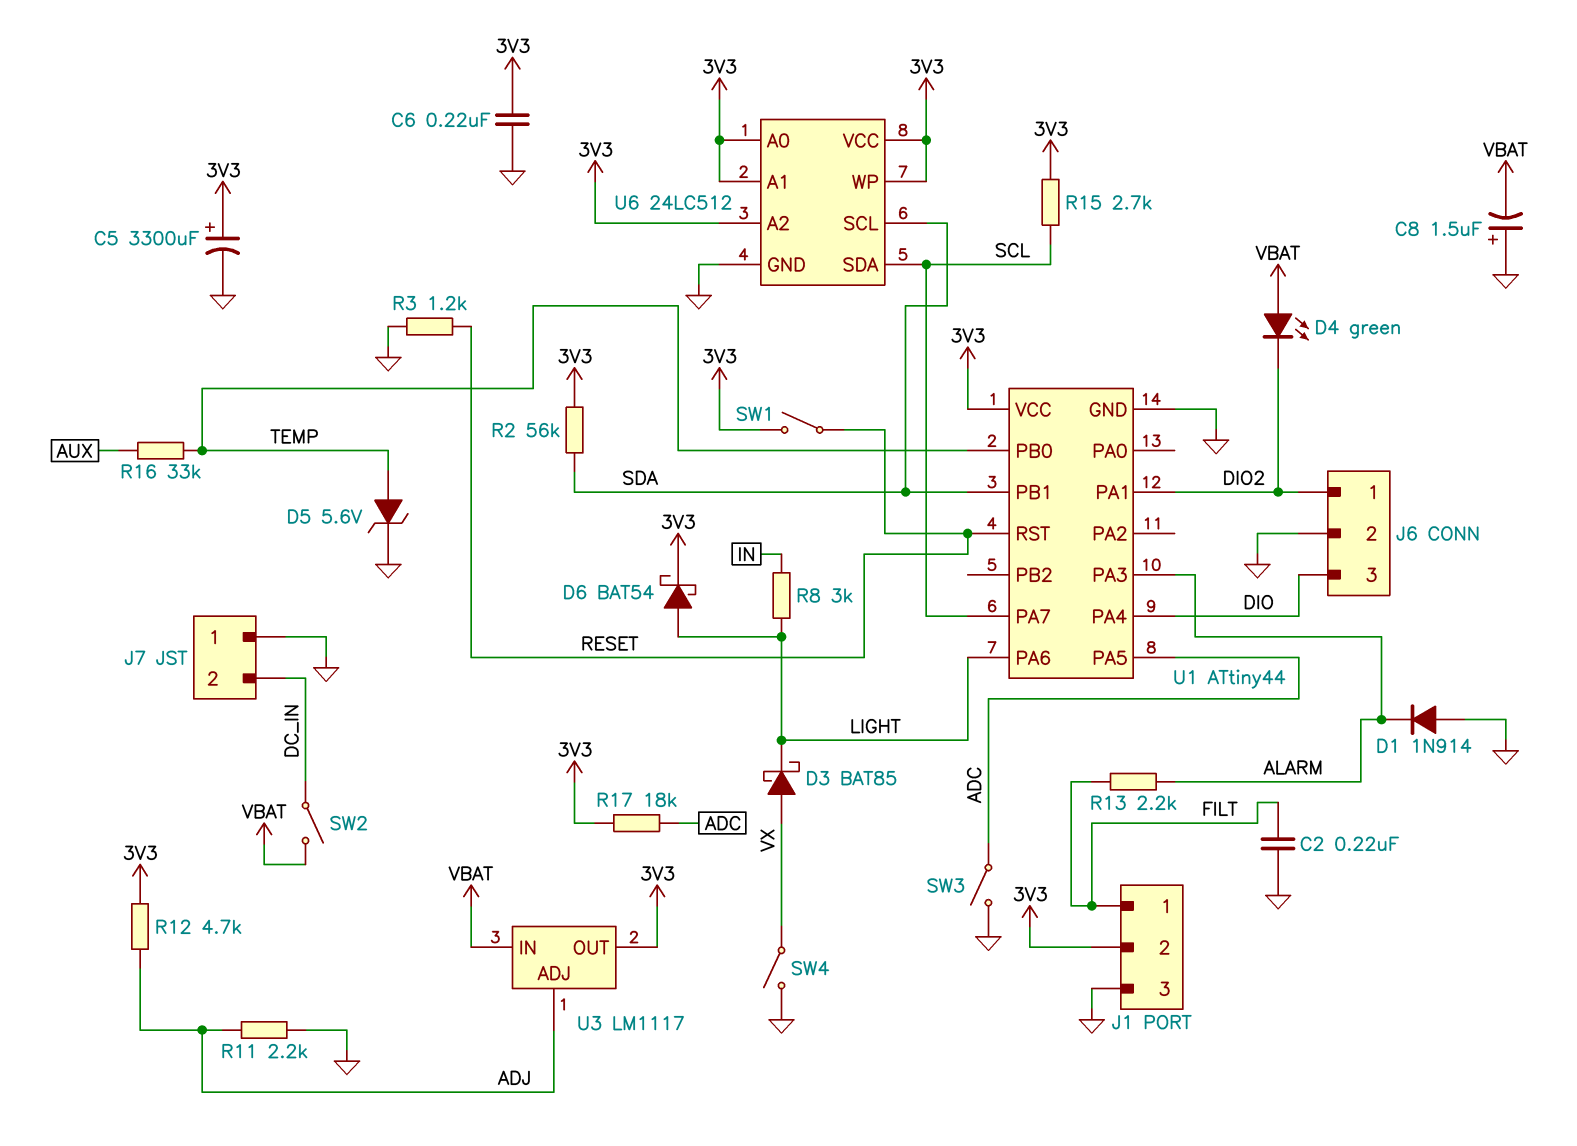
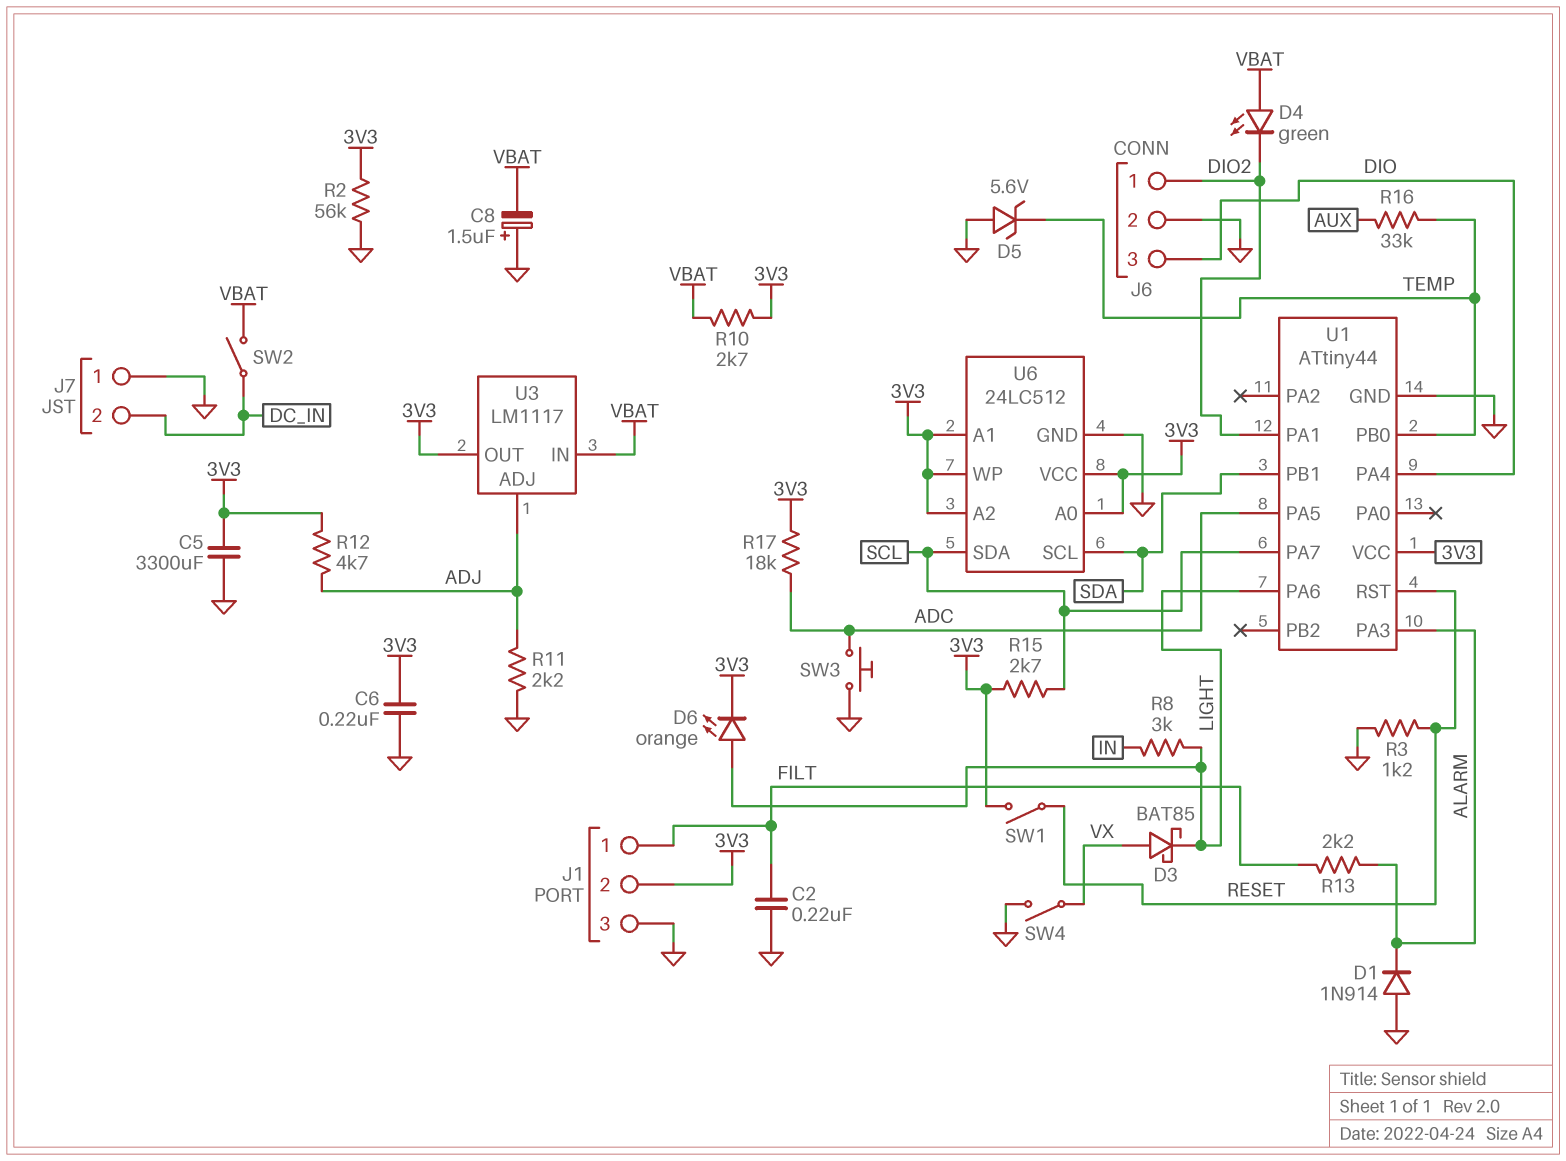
C5: 3300uF (plus 3V3, minus GND) -> 3300uF (3V3, GND)
D5: zener 5.6V (A TEMP, K GND) -> zener 5.6V (A GND, K TEMP)
D6: schottky BAT54 (A LIGHT, K 3V3) -> LED orange (A LIGHT, K 3V3)
R2: 56k (3V3, SDA) -> 56k (3V3, GND)
R10: none -> 2.7k (3V3, VBAT)
SW3: switch (ADC, GND) -> button (ADC, GND)

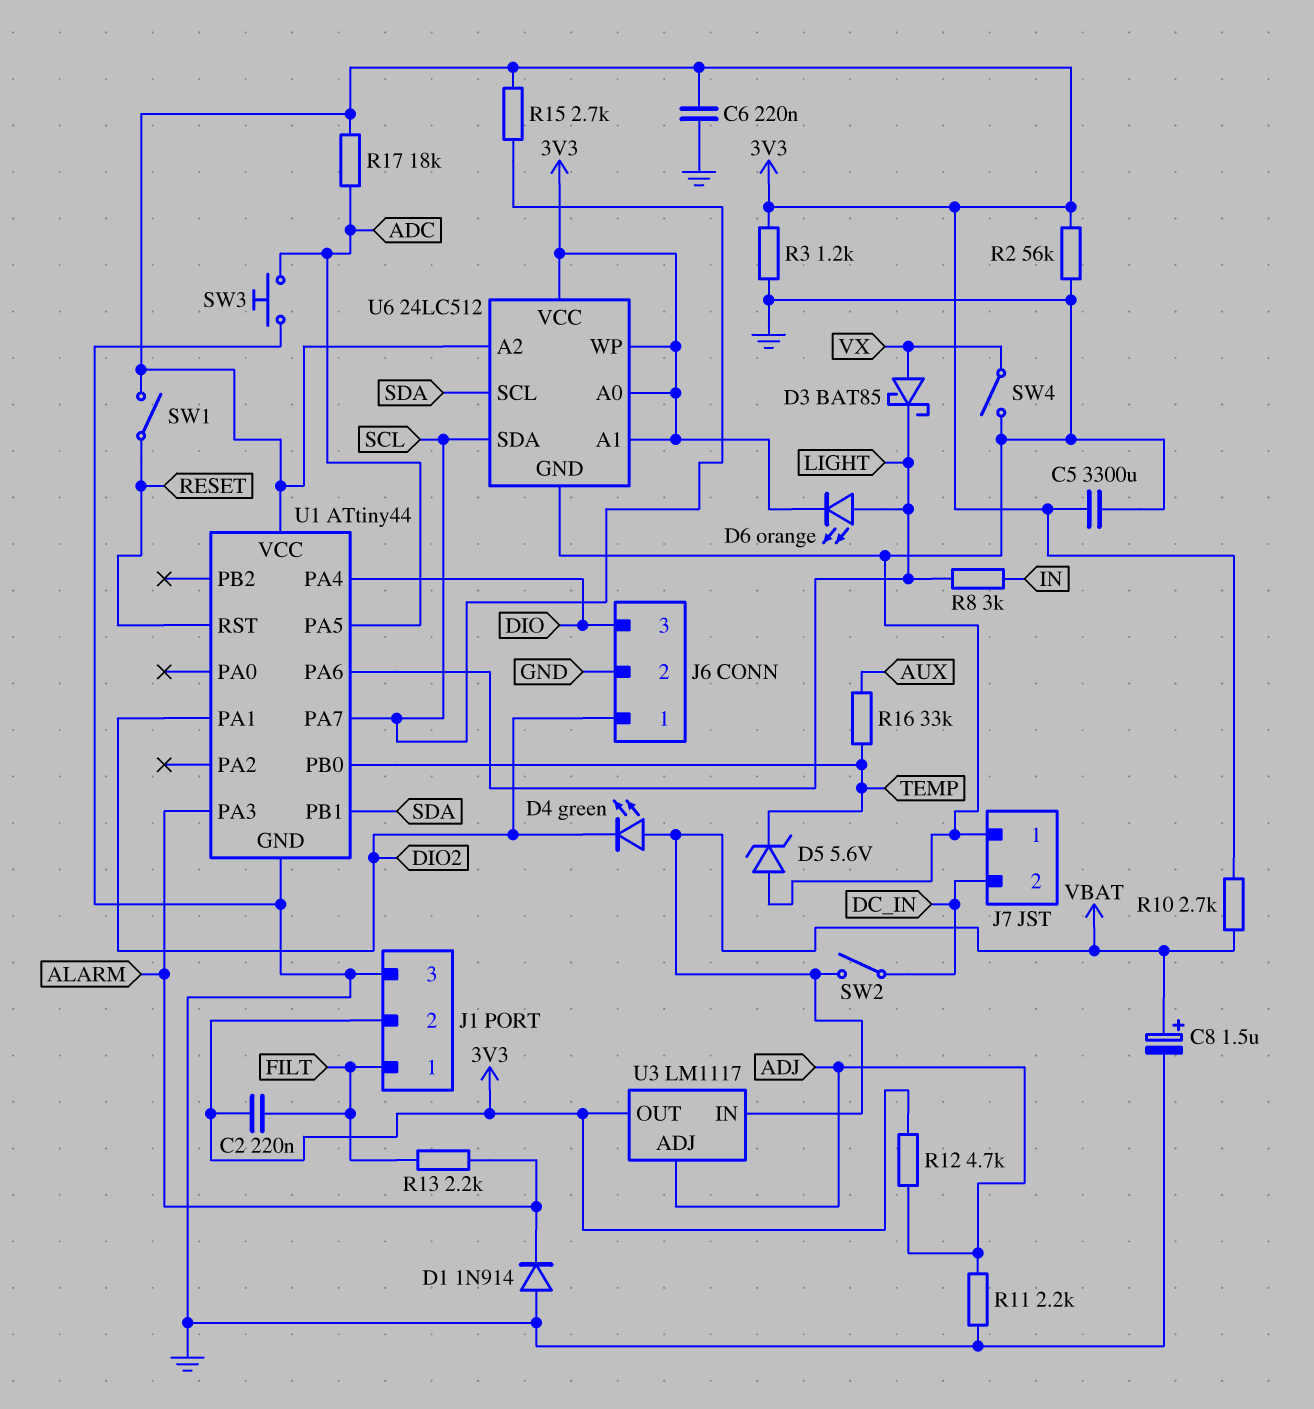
C2: 220nF (FILT, GND) -> 220nF (3V3, FILT)
C8: 1.5uF (plus GND, minus VBAT) -> 1.5uF (plus VBAT, minus GND)
R3: 1.2k (GND, RESET) -> 1.2k (3V3, GND)

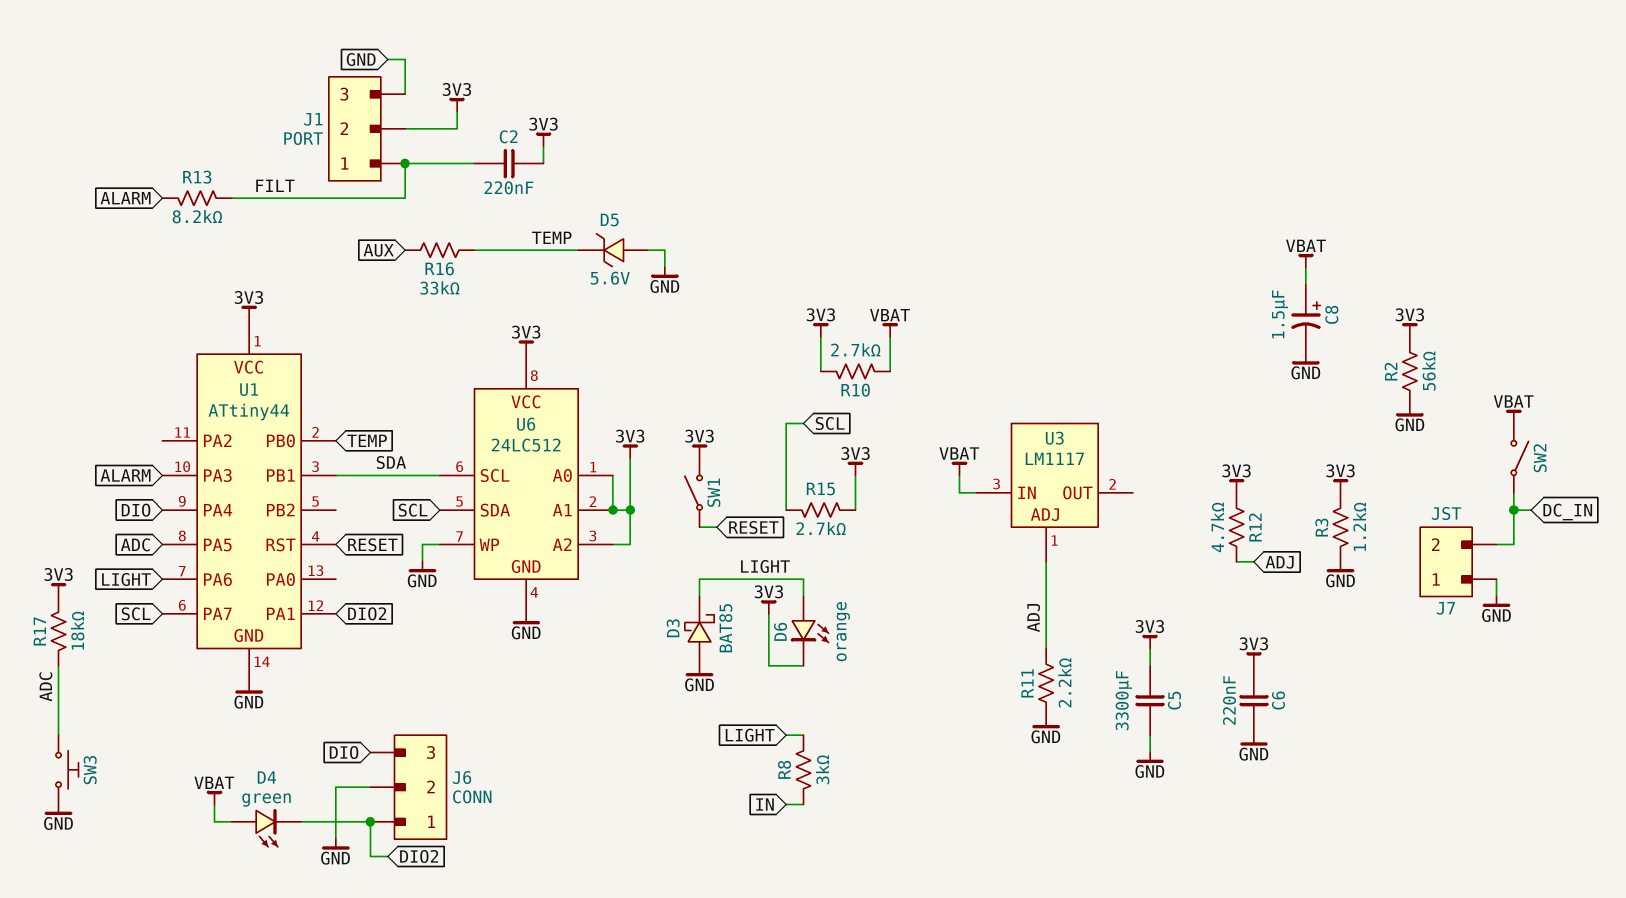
D1: diode 1N914 (A GND, K ALARM) -> none
D3: schottky BAT85 (A VX, K LIGHT) -> schottky BAT85 (A GND, K LIGHT)
R13: 2.2k (ALARM, FILT) -> 8.2k (ALARM, FILT)
SW4: switch (GND, VX) -> none
U3 pin OUT: 3V3 -> none
U6 pin WP: 3V3 -> GND

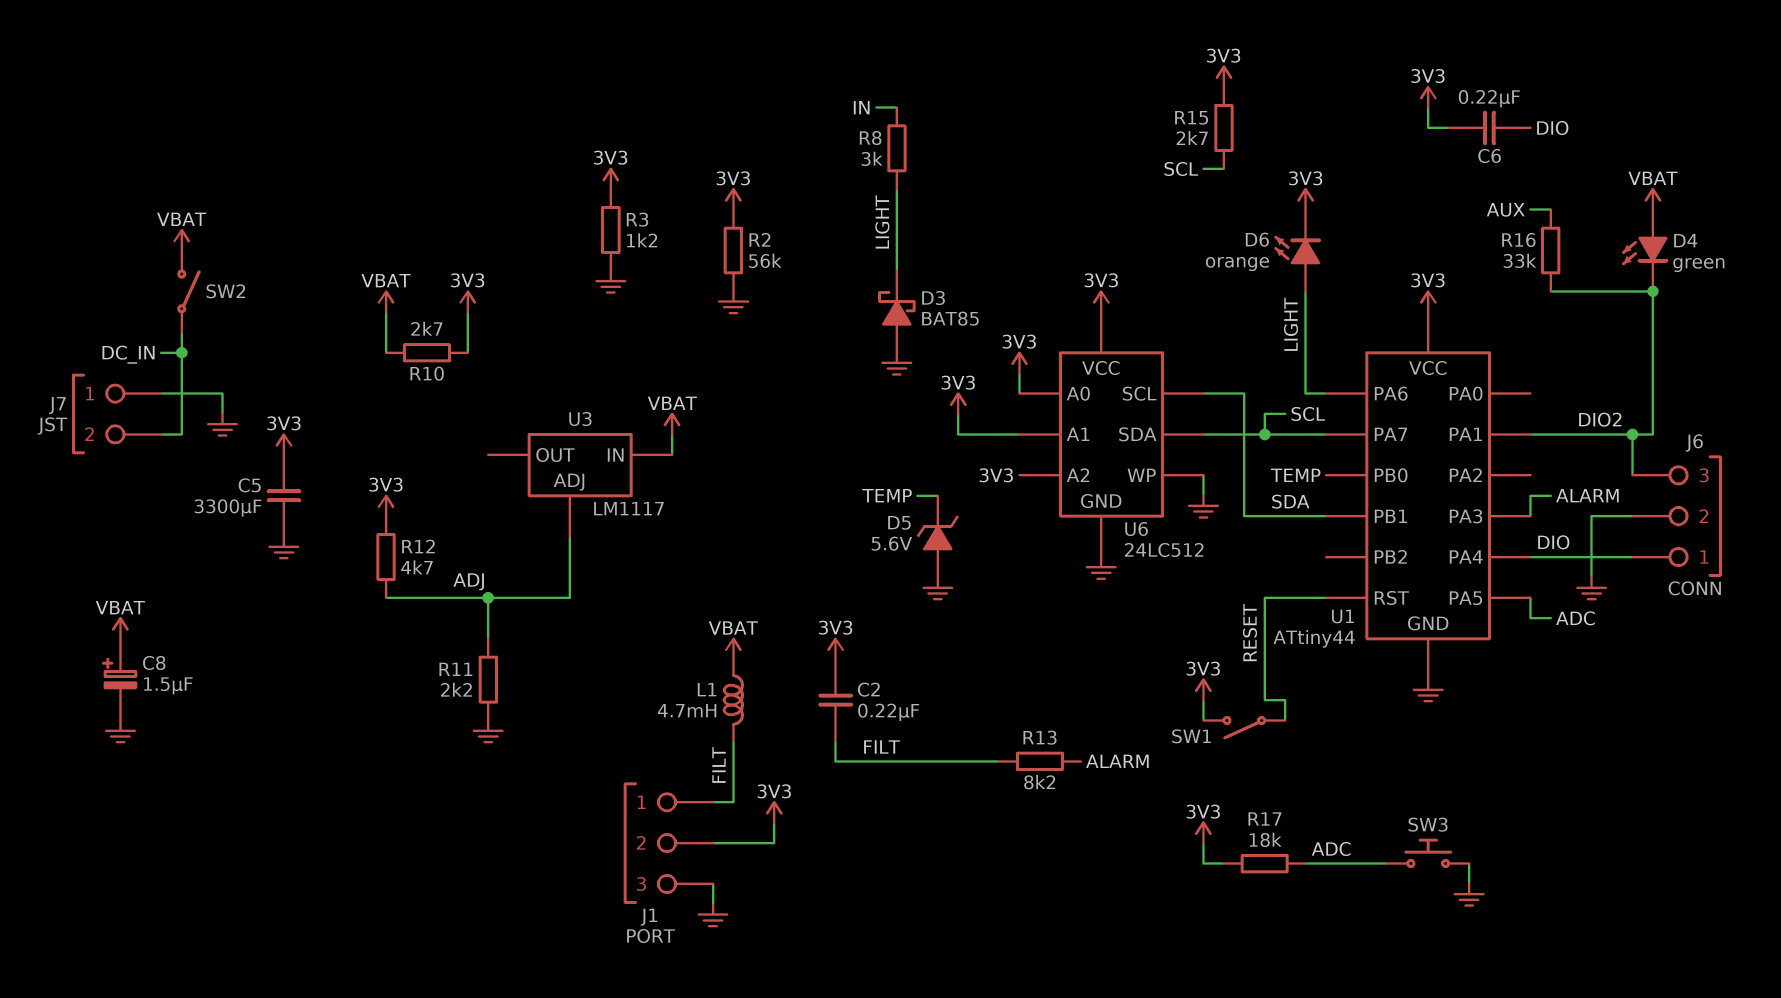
C6: 220nF (3V3, GND) -> 220nF (3V3, DIO)
J6 pin 1: DIO2 -> DIO
J6 pin 3: DIO -> DIO2
L1: none -> 4.7mH (FILT, VBAT)
R16: 33k (AUX, TEMP) -> 33k (AUX, DIO2)

